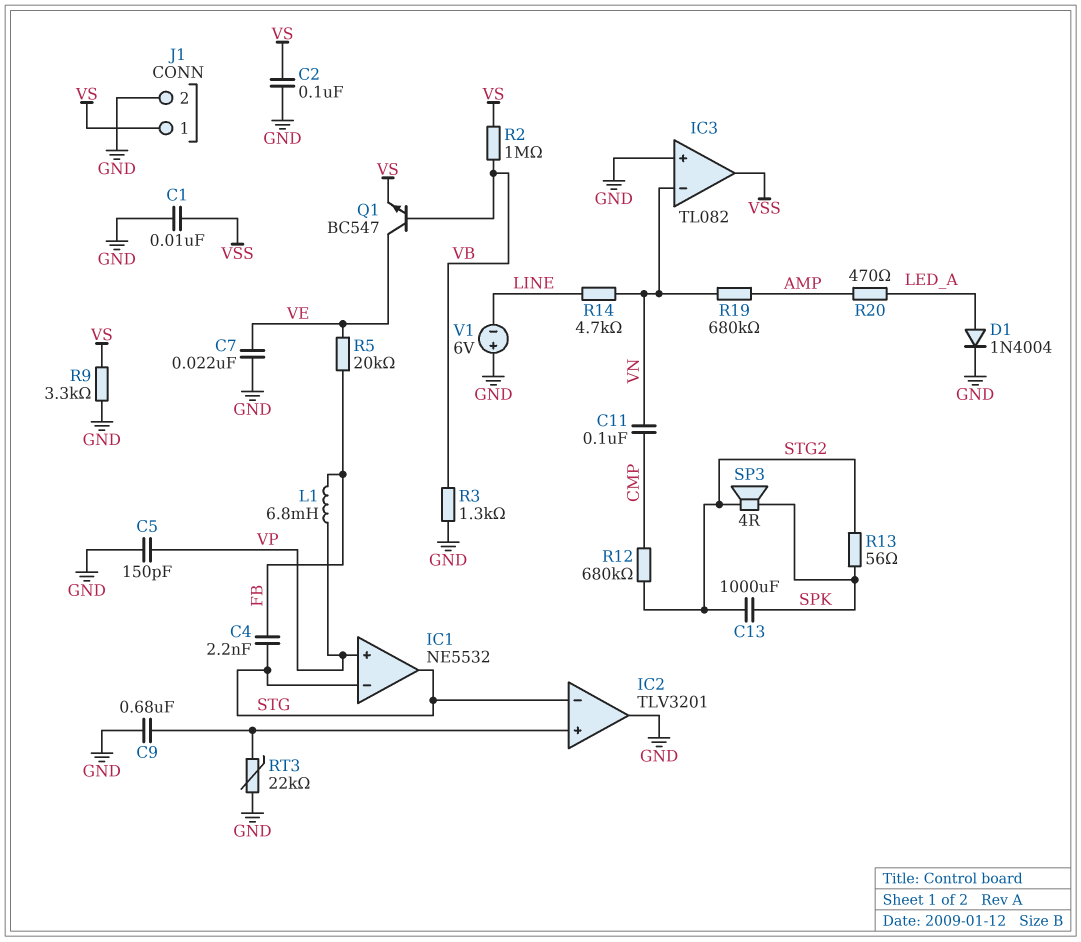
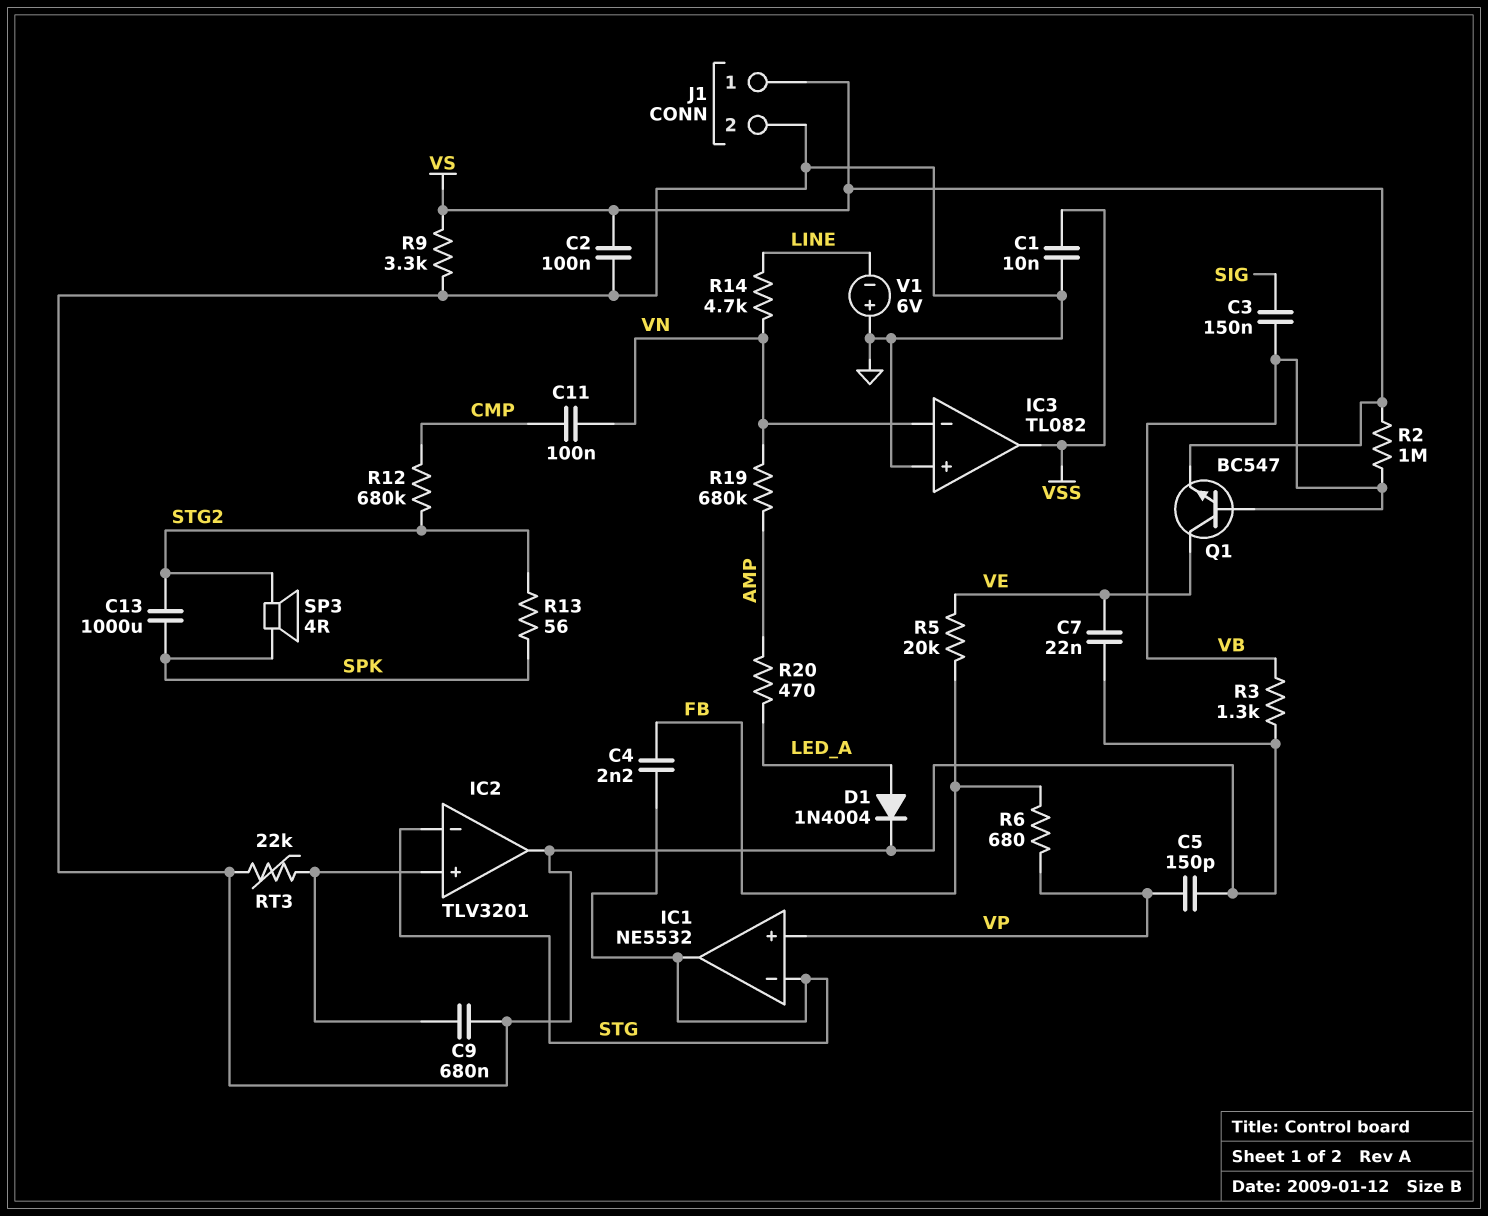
C3: none -> 150nF (SIG, VB)
L1: 6.8mH (FB, VP) -> none
R6: none -> 680 (FB, VP)

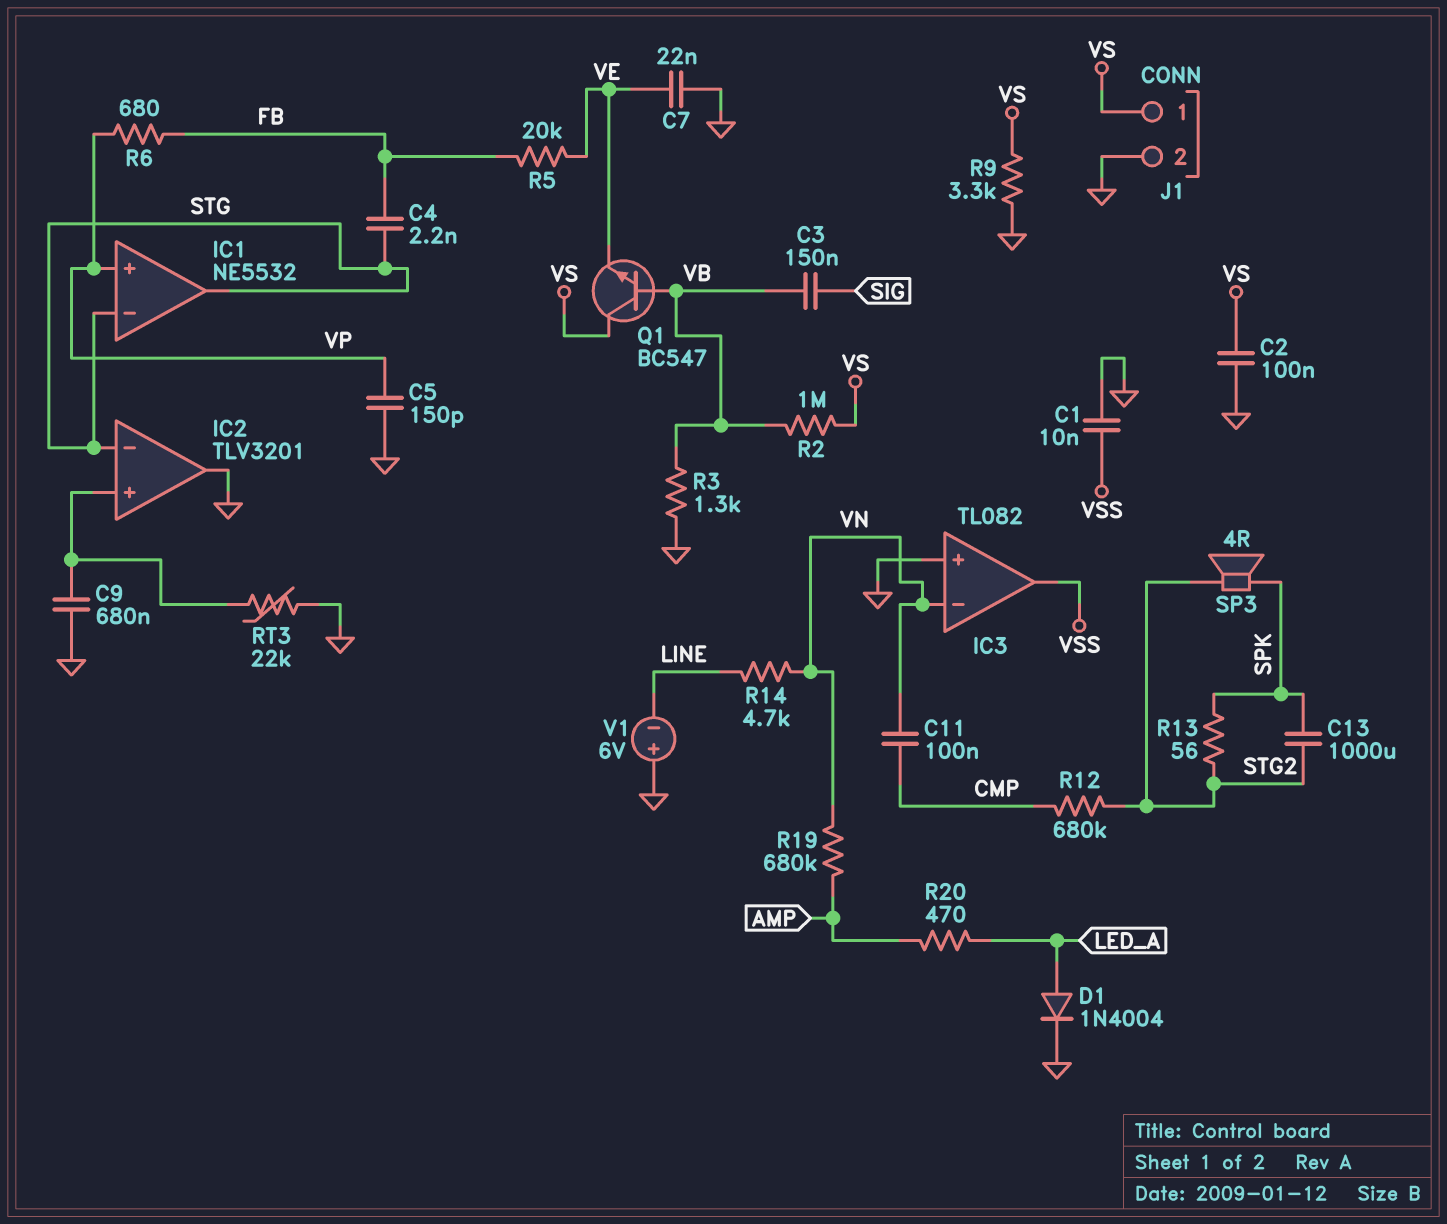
Q1: NPN BC547 (B VB, C VE, E VS) -> NPN BC547 (B VB, C VS, E VE)

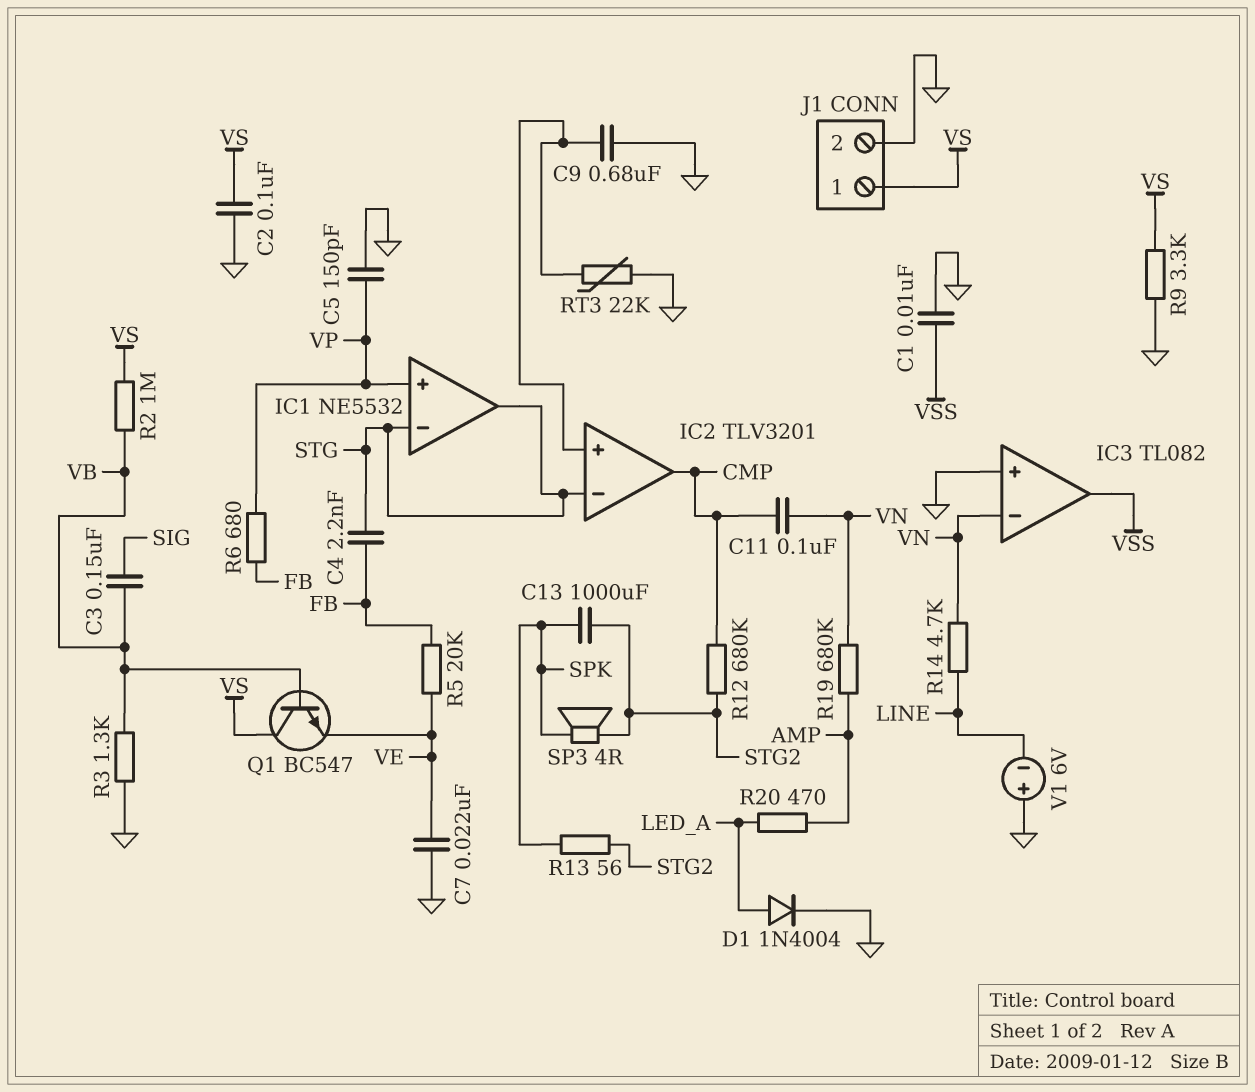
IC2 pin out: GND -> CMP

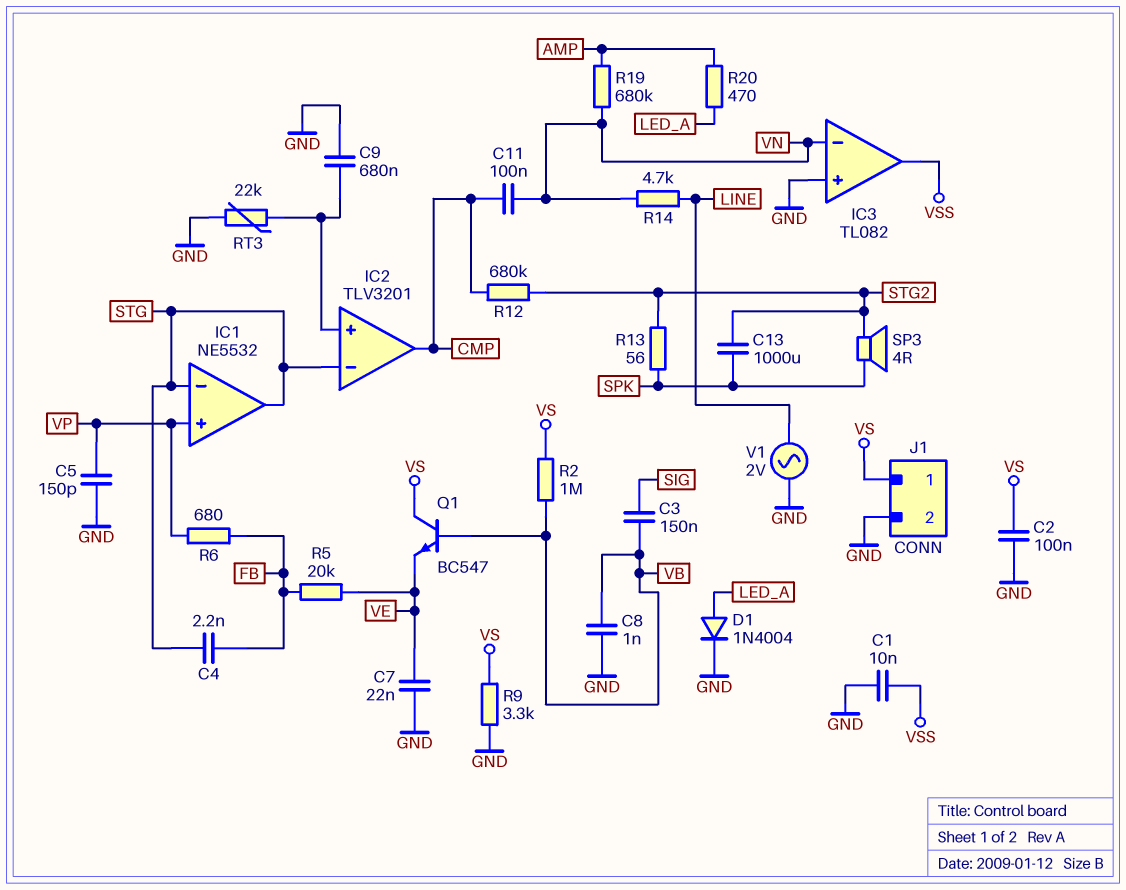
C8: none -> 1nF (GND, VB)
R3: 1.3k (GND, VB) -> none
V1: 6V (plus GND, minus LINE) -> AC 2V (GND, LINE)

